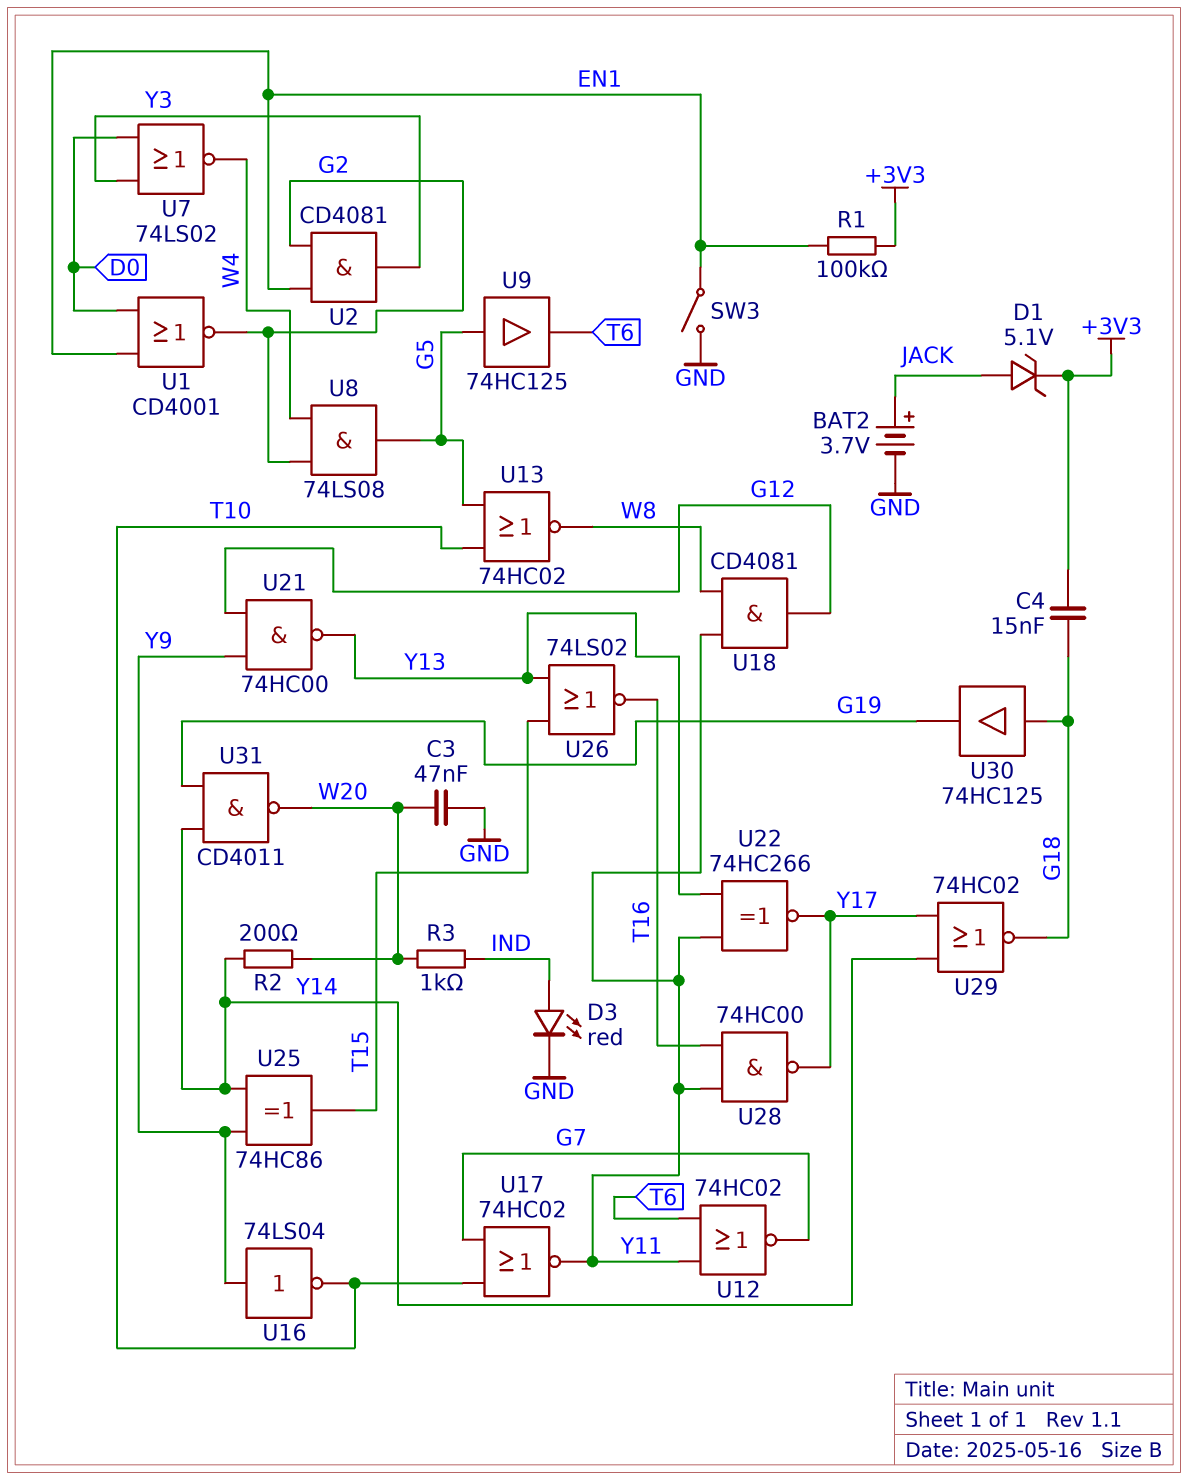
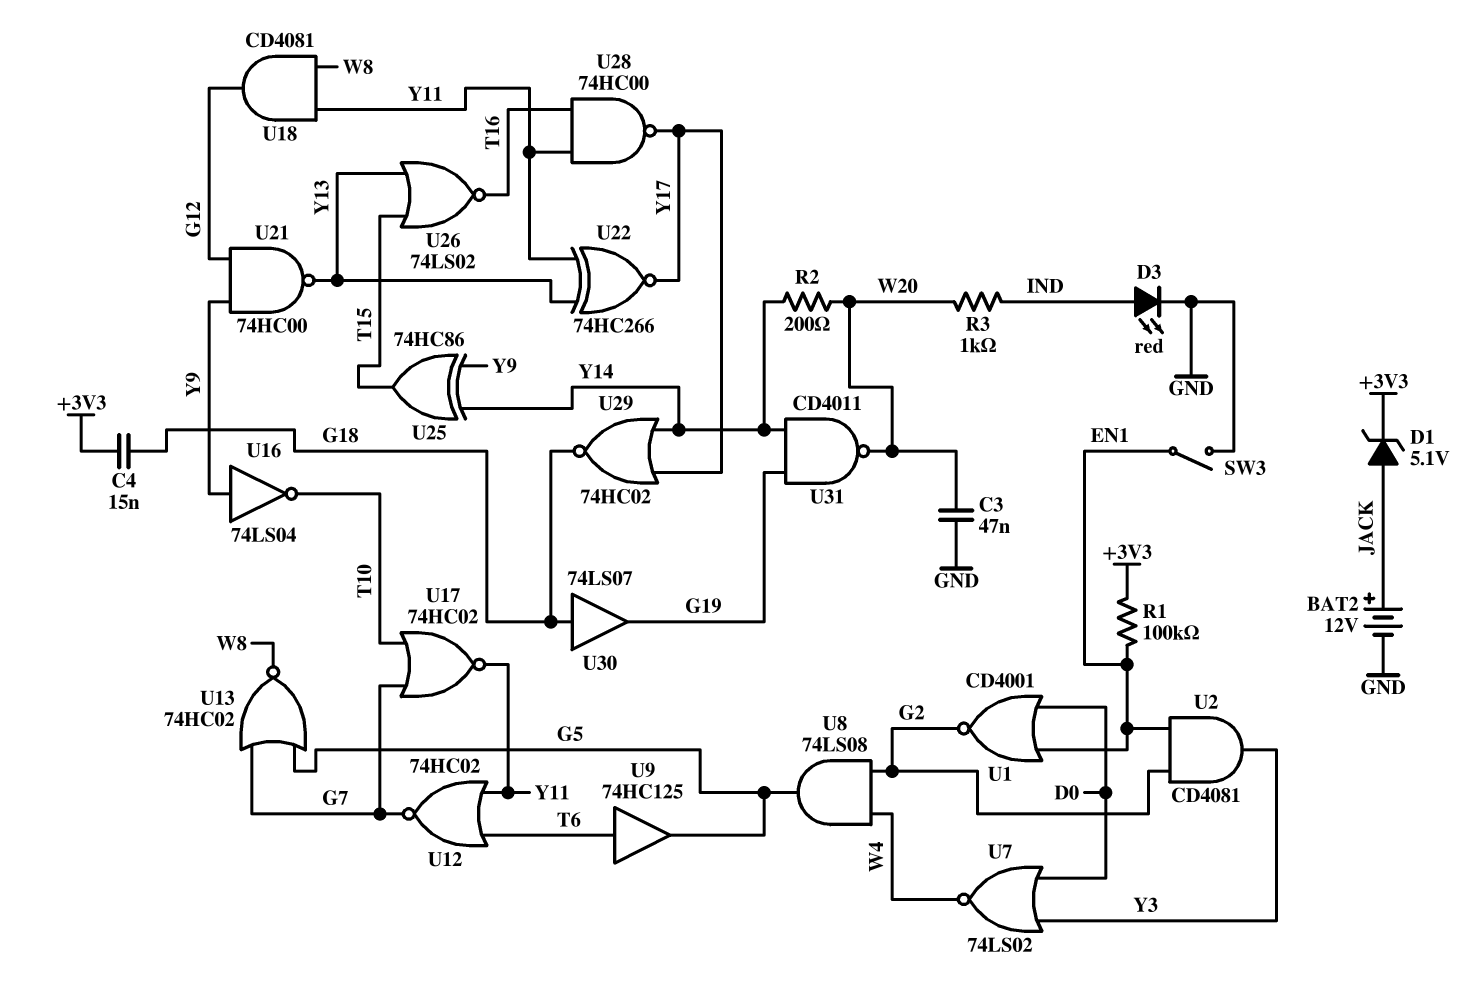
BAT2: 3.7V (plus JACK, minus GND) -> 12V (plus JACK, minus GND)
U9: buffer 74HC125 (in G5, out T6) -> buffer 74HC125 (in T6, out G5)
U13: NOR 74HC02 (in G5, in T10, out W8) -> NOR 74HC02 (in G5, in G7, out W8)
U30: buffer 74HC125 (in G18, out G19) -> buffer 74LS07 (in G18, out G19)

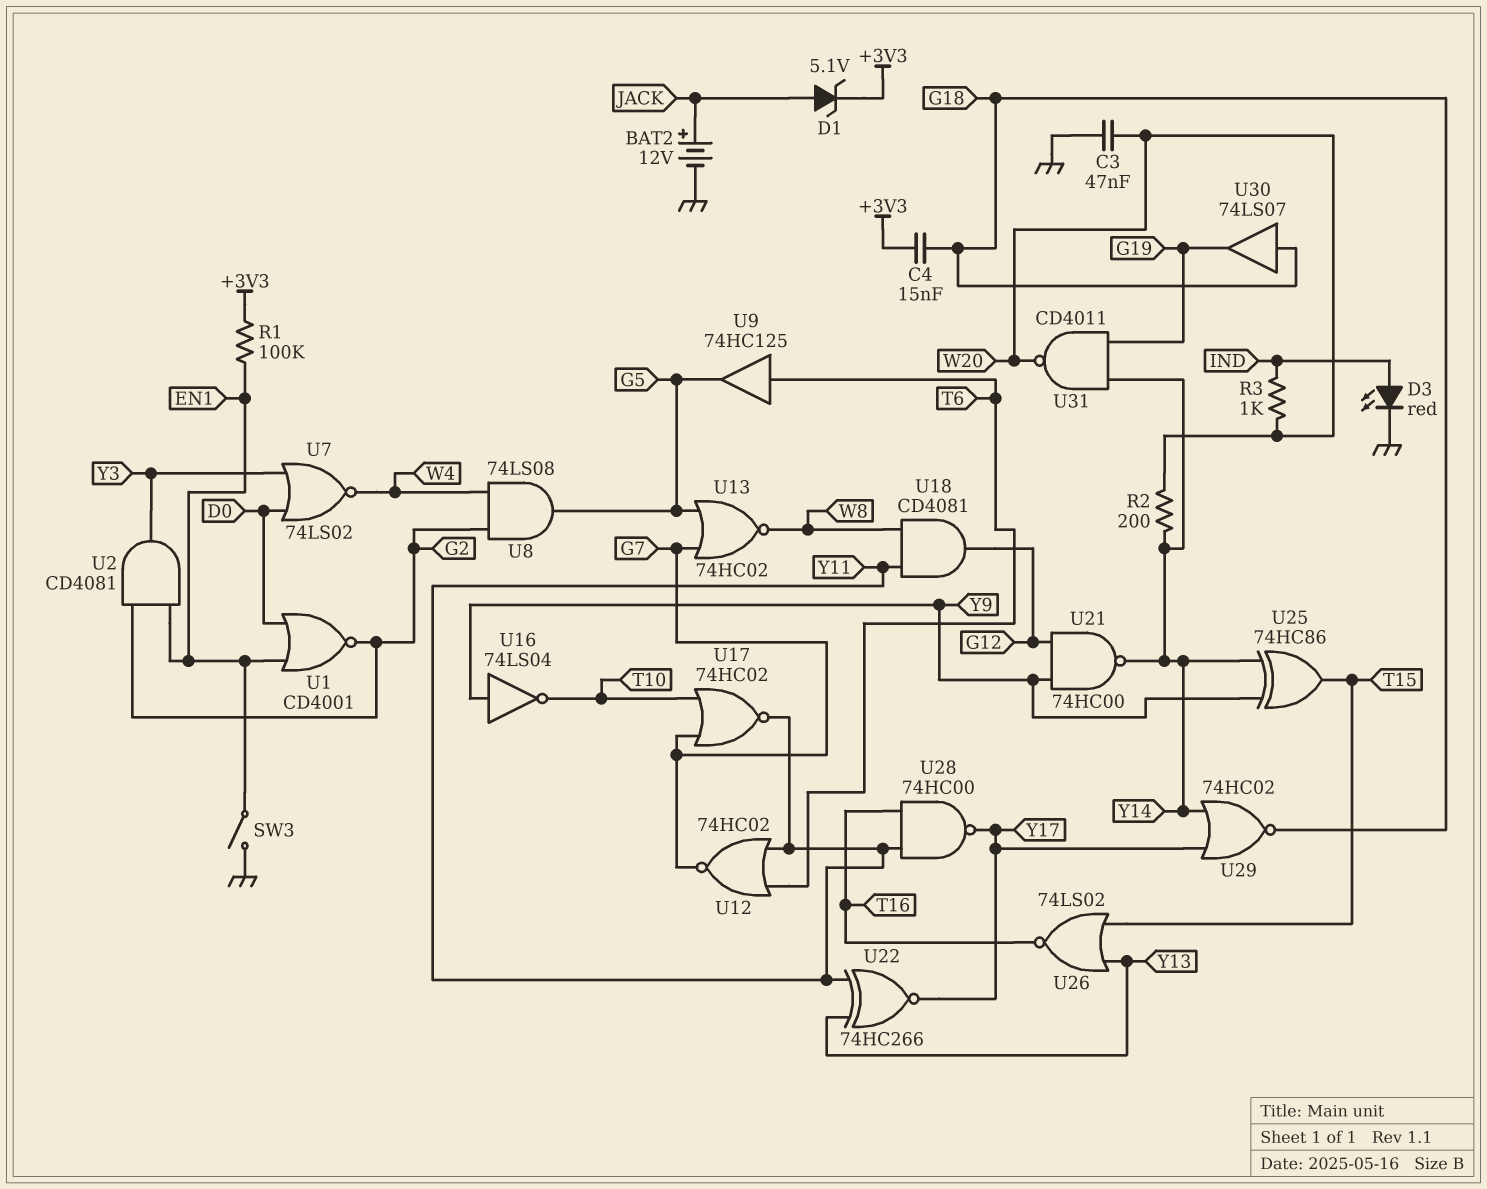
U21: NAND 74HC00 (in G12, in Y9, out Y13) -> NAND 74HC00 (in G12, in Y9, out Y14)

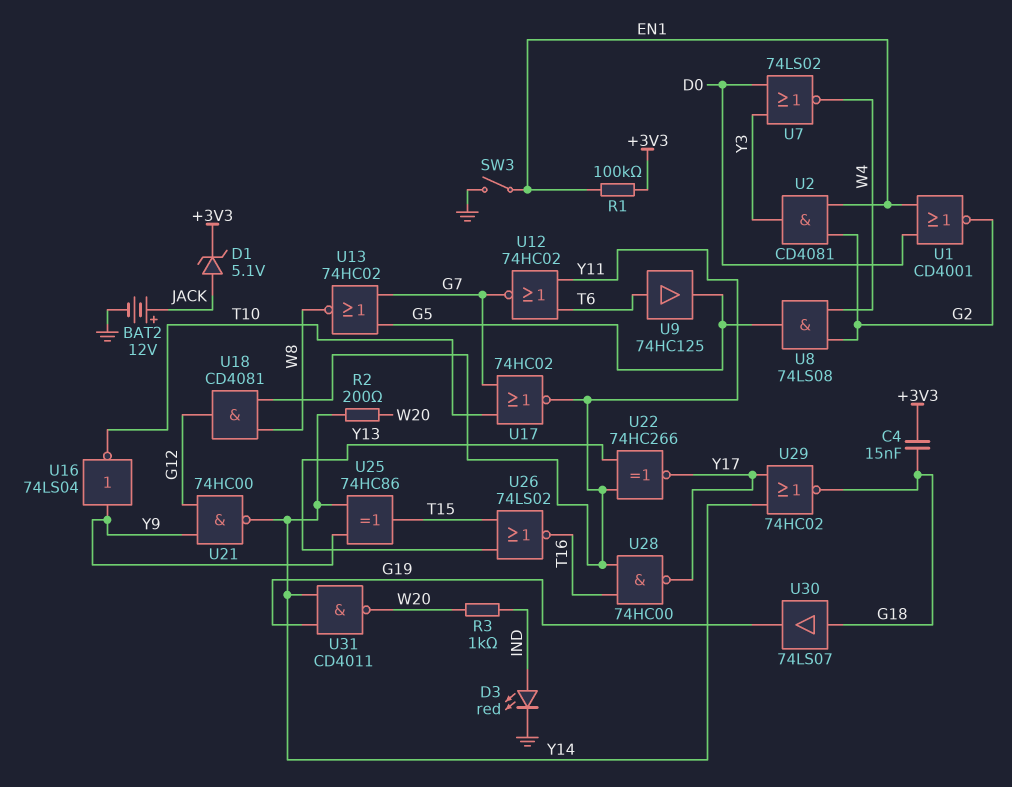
C3: 47nF (GND, W20) -> none

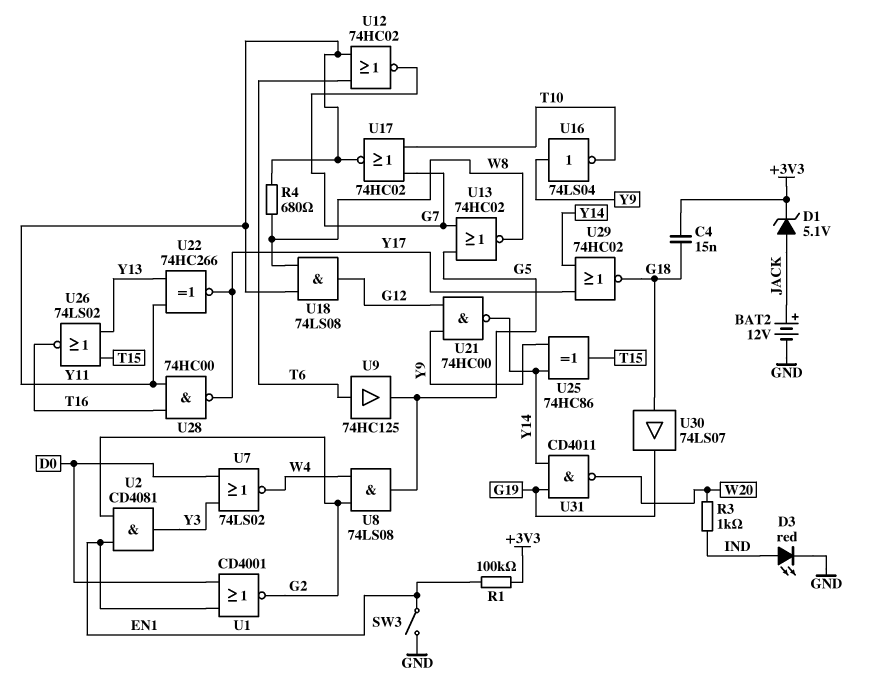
R2: 200 (W20, Y14) -> none
R4: none -> 680 (W8, Y11)
U18: AND CD4081 (in W8, in Y11, out G12) -> AND 74LS08 (in W8, in Y11, out G12)

